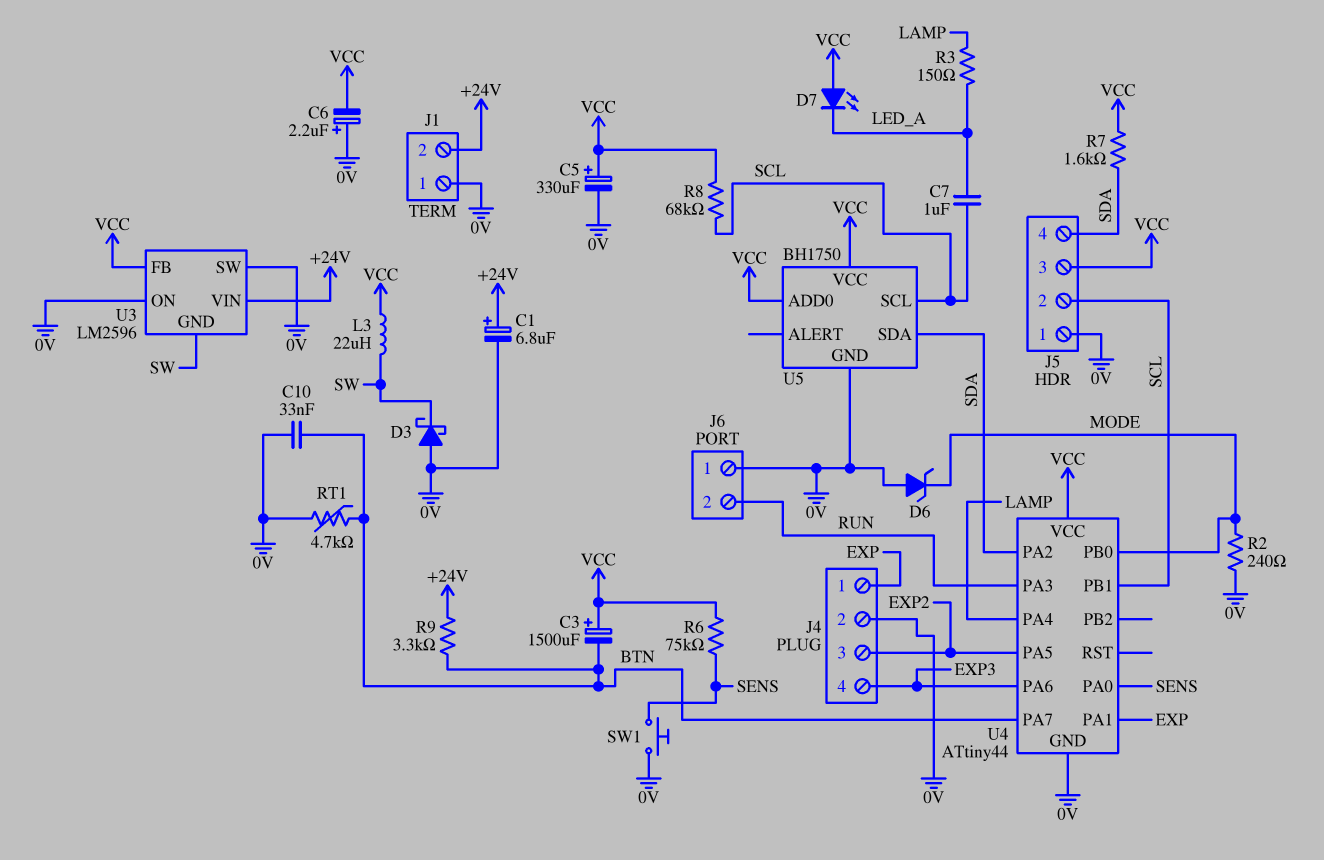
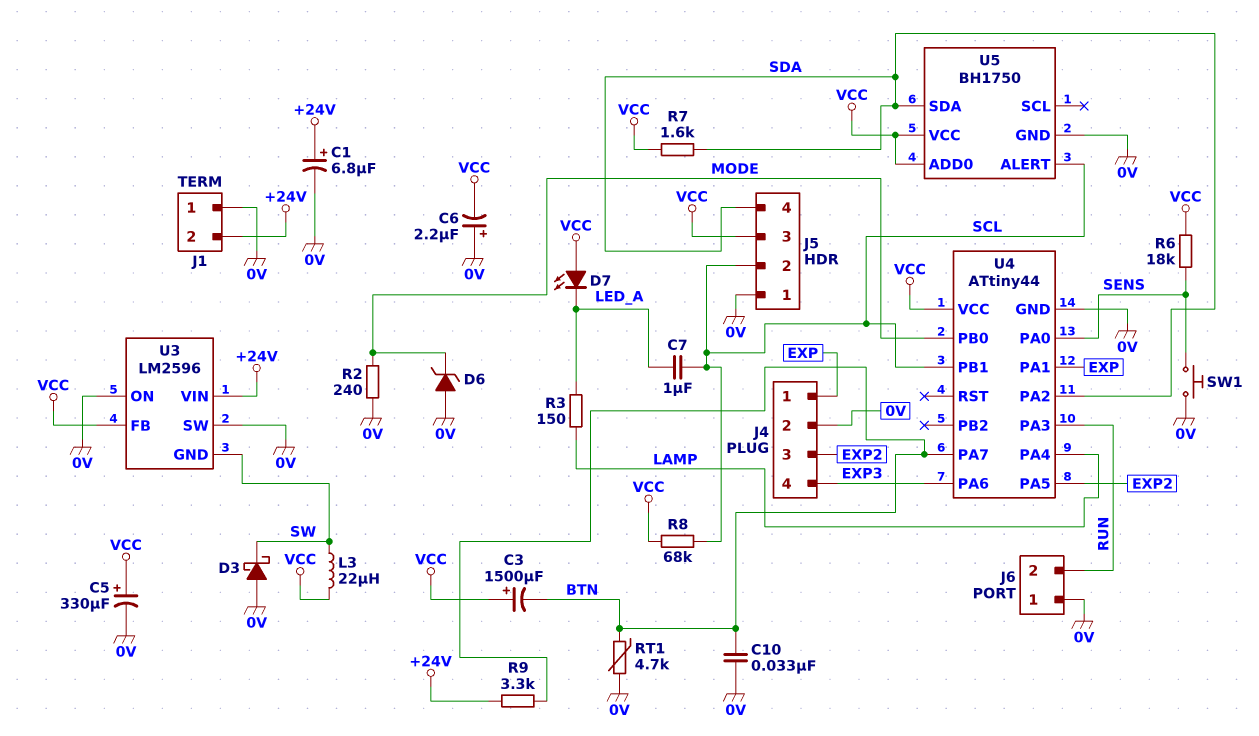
R6: 75k (SENS, VCC) -> 18k (SENS, VCC)
U5 pin ALERT: none -> SCL
U5 pin SCL: SCL -> none

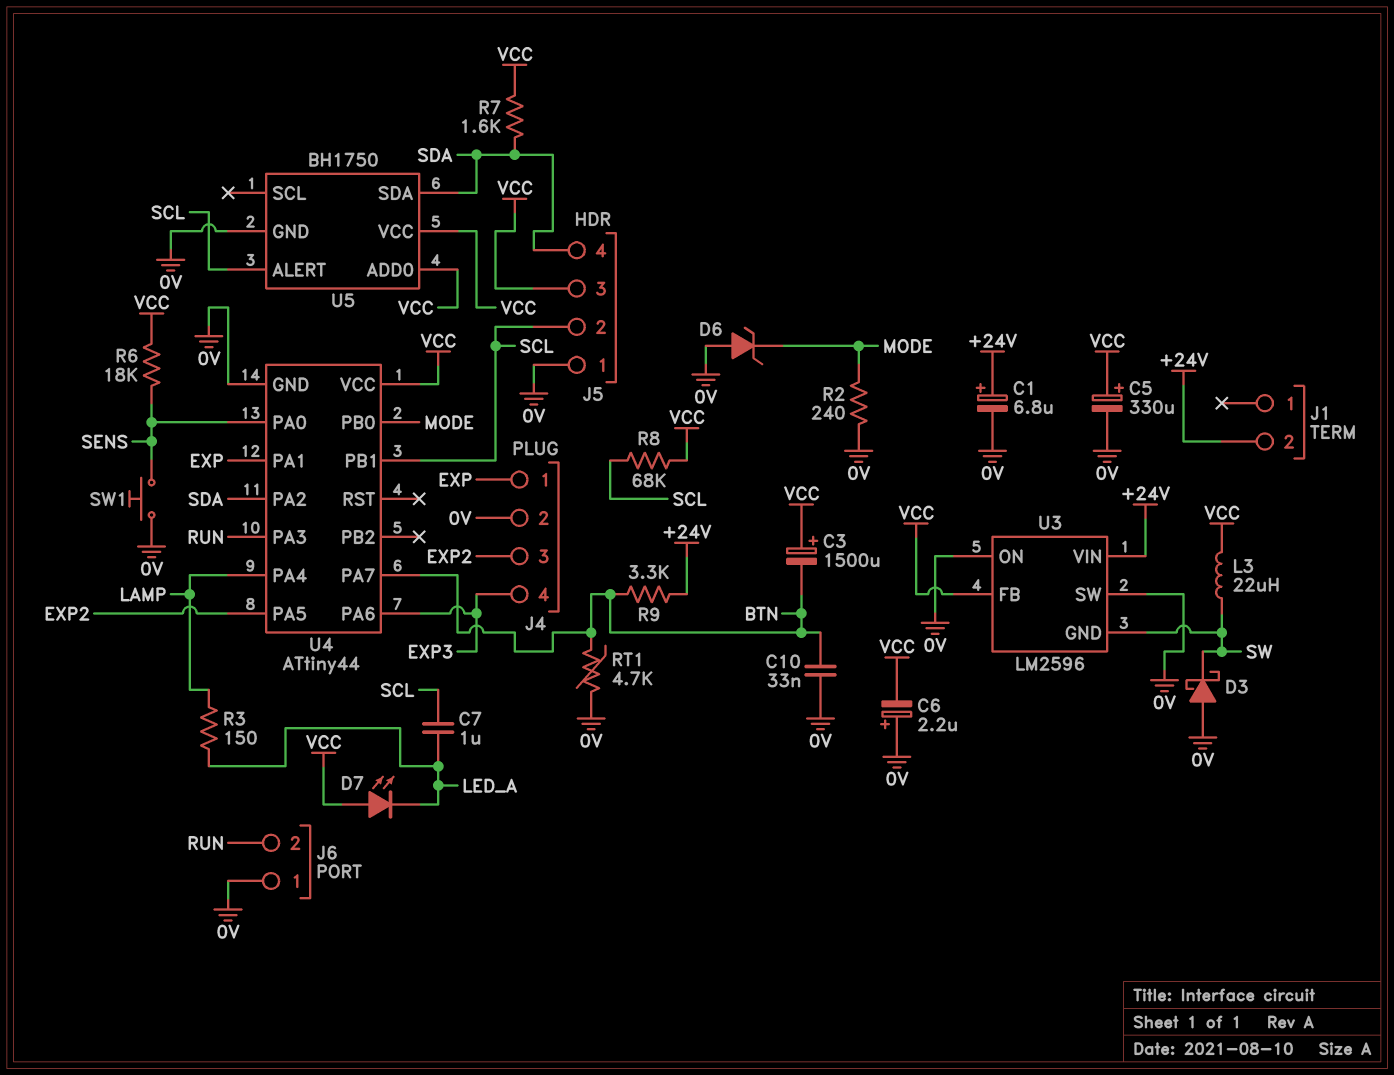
J1 pin 1: 0V -> none

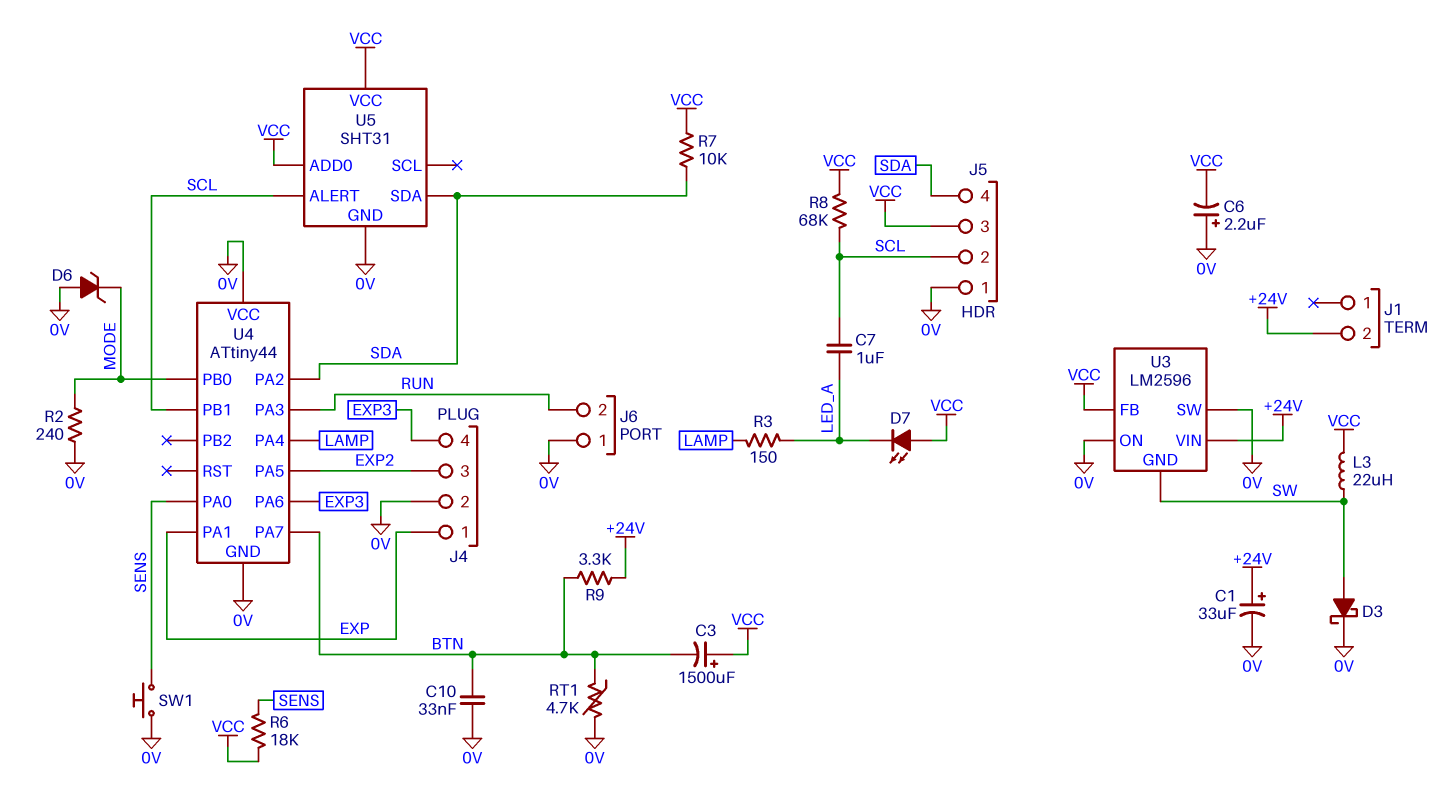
C1: 6.8uF (plus +24V, minus 0V) -> 33uF (plus +24V, minus 0V)
C5: 330uF (plus VCC, minus 0V) -> none
D3: schottky (A 0V, K SW) -> schottky (A SW, K 0V)
R7: 1.6k (SDA, VCC) -> 10k (SDA, VCC)
U4 pin VCC: VCC -> 0V
U5: BH1750 -> SHT31

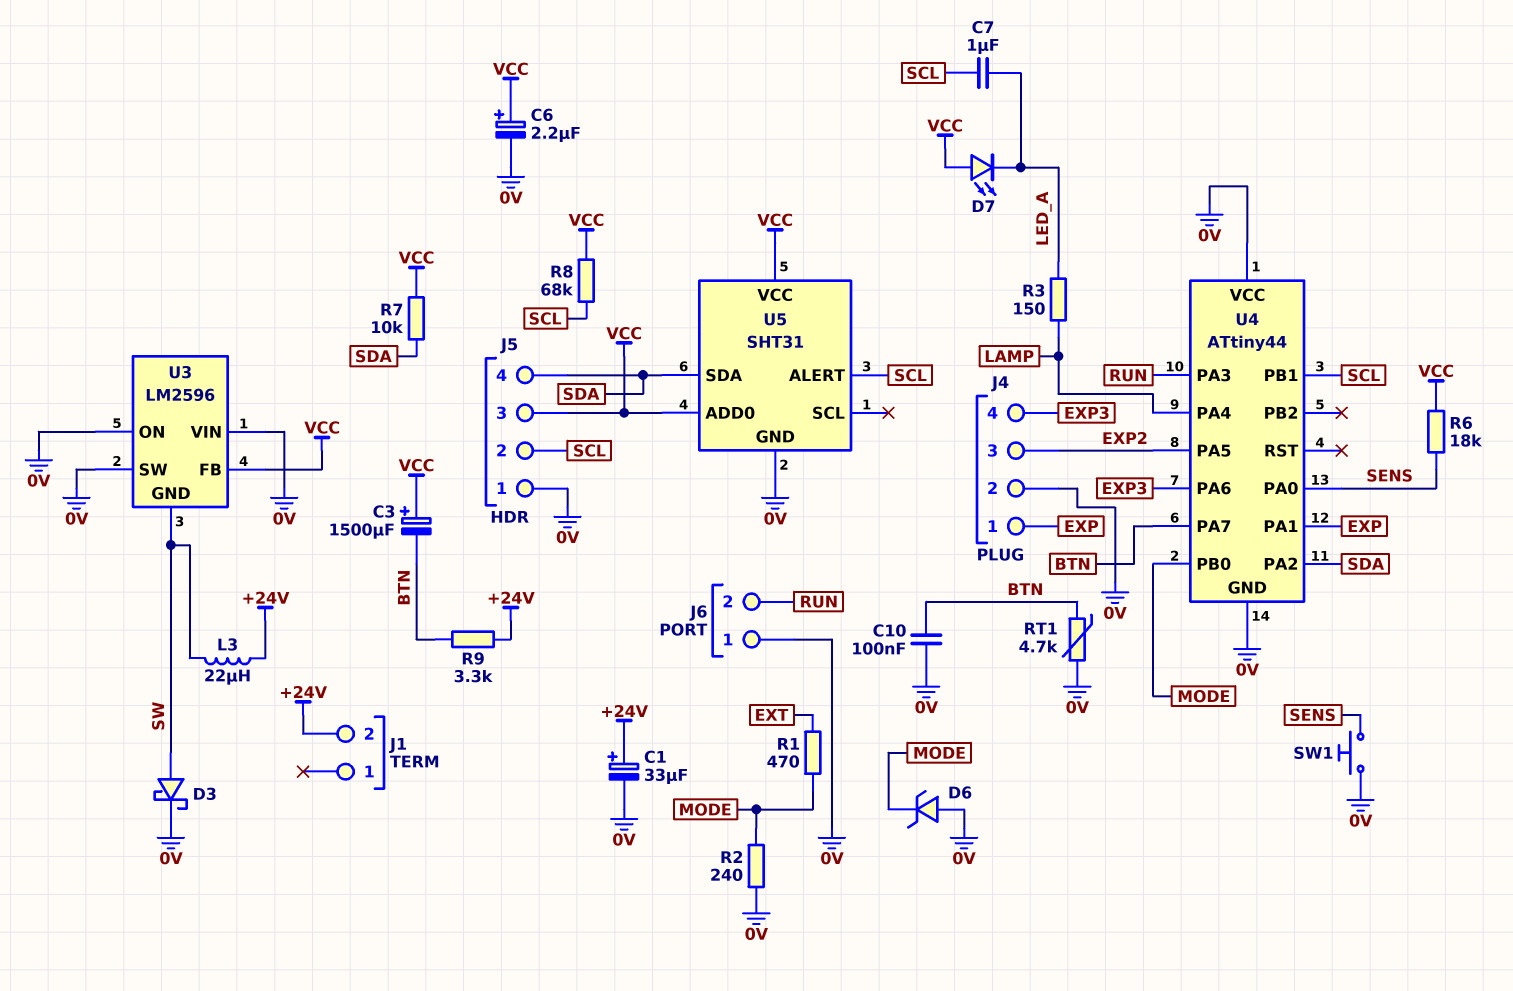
C6: 2.2uF (plus 0V, minus VCC) -> 2.2uF (plus VCC, minus 0V)
C10: 33nF (0V, BTN) -> 100nF (0V, BTN)
L3: 22uH (SW, VCC) -> 22uH (+24V, SW)
R1: none -> 470 (EXT, MODE)
U3 pin VIN: +24V -> 0V

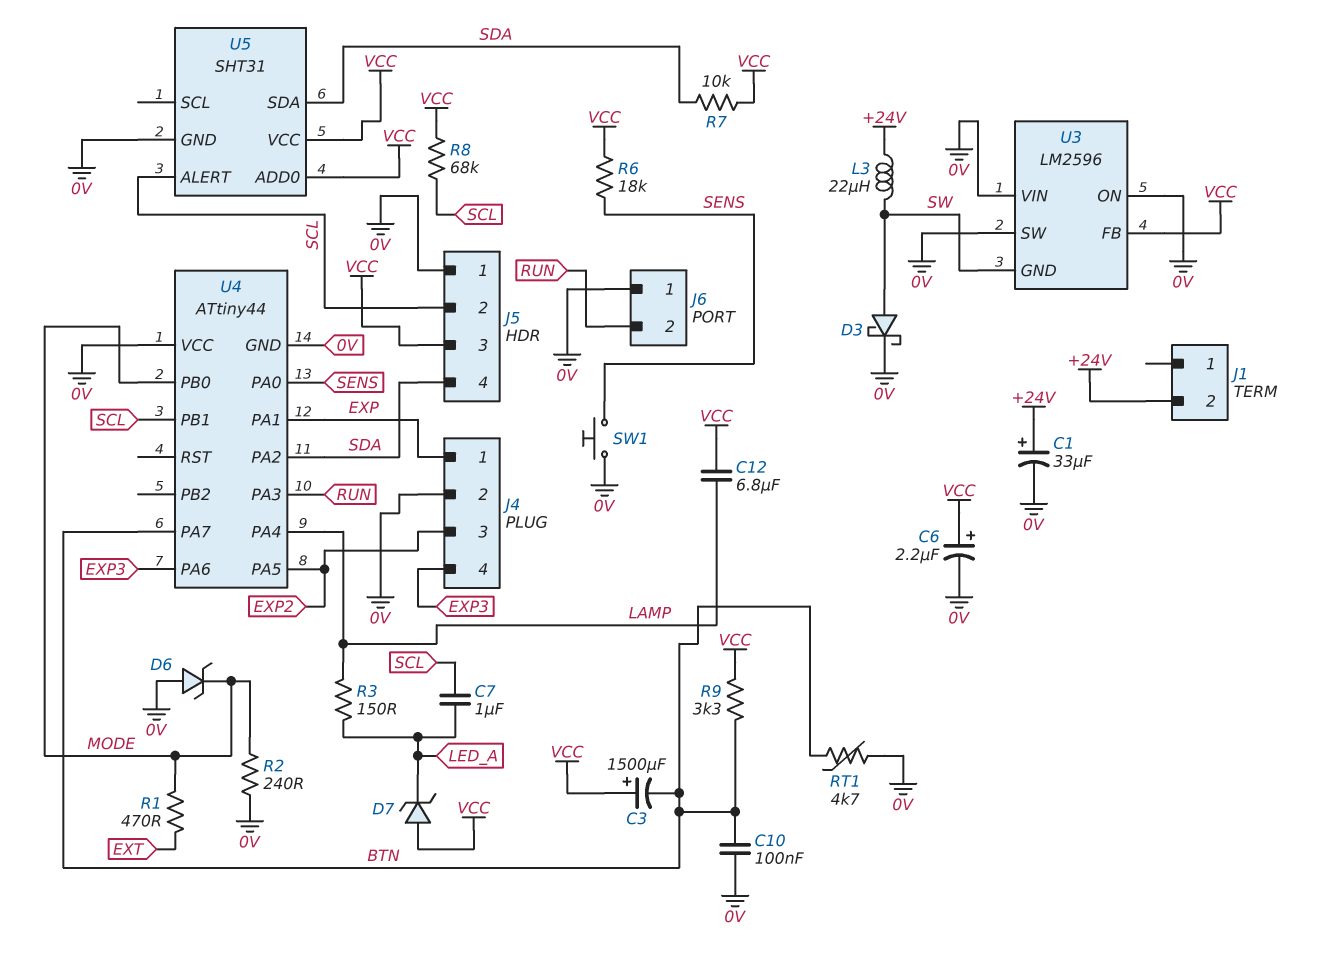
C12: none -> 6.8uF (LAMP, VCC)
D7: LED (A VCC, K LED_A) -> zener (A VCC, K LED_A)
R9: 3.3k (+24V, BTN) -> 3.3k (BTN, VCC)

